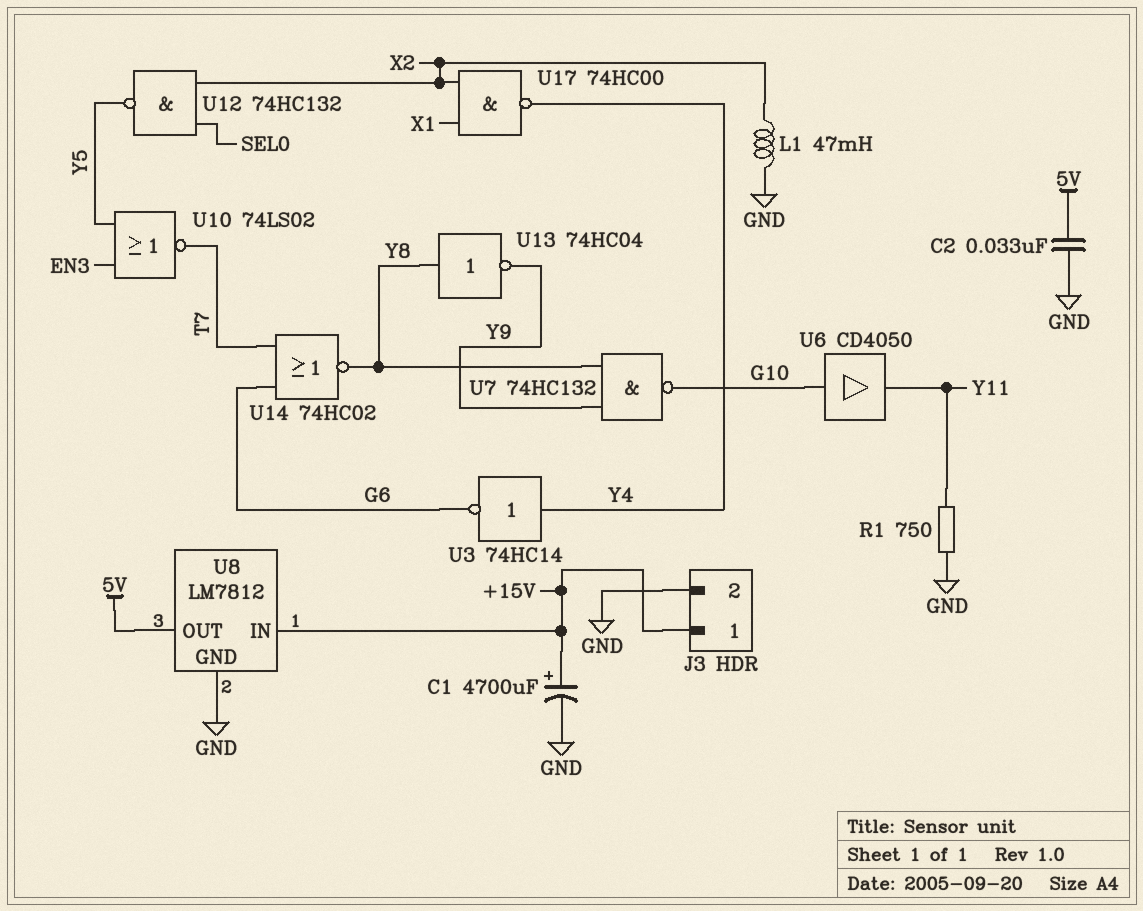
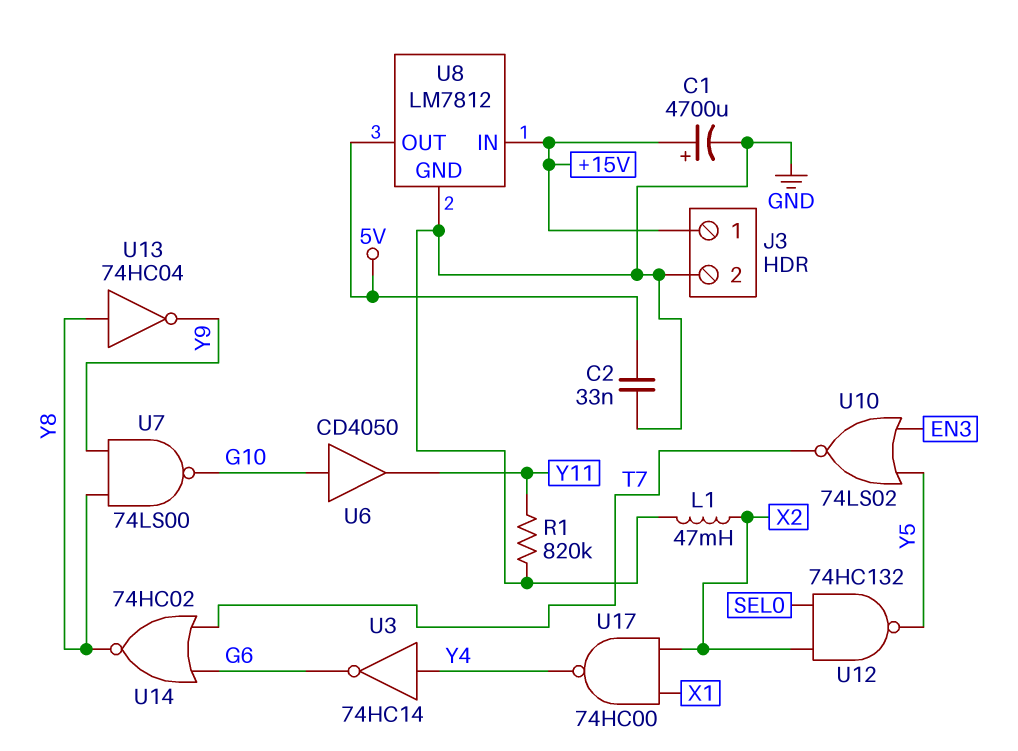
R1: 750 (GND, Y11) -> 820k (GND, Y11)
U7: NAND 74HC132 (in Y8, in Y9, out G10) -> NAND 74LS00 (in Y8, in Y9, out G10)

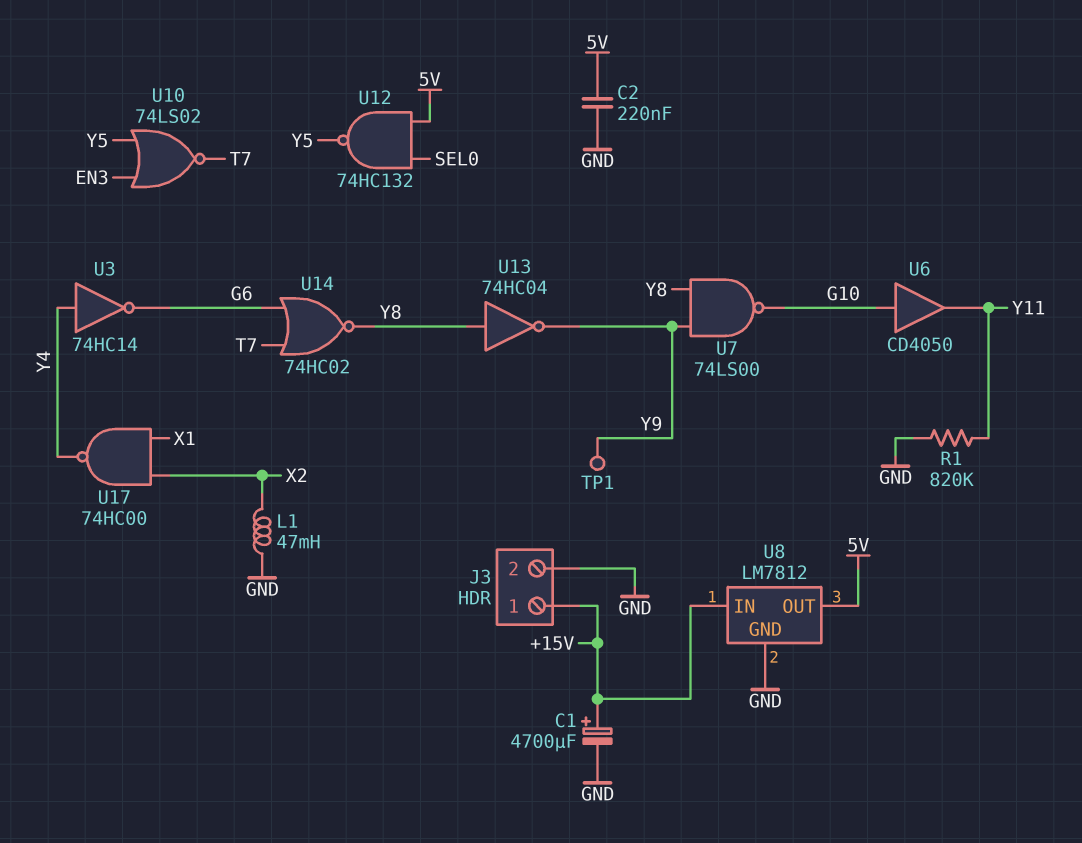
C2: 33nF (5V, GND) -> 220nF (5V, GND)
TP1: none -> test point (Y9)
U12: NAND 74HC132 (in SEL0, in X2, out Y5) -> NAND 74HC132 (in 5V, in SEL0, out Y5)

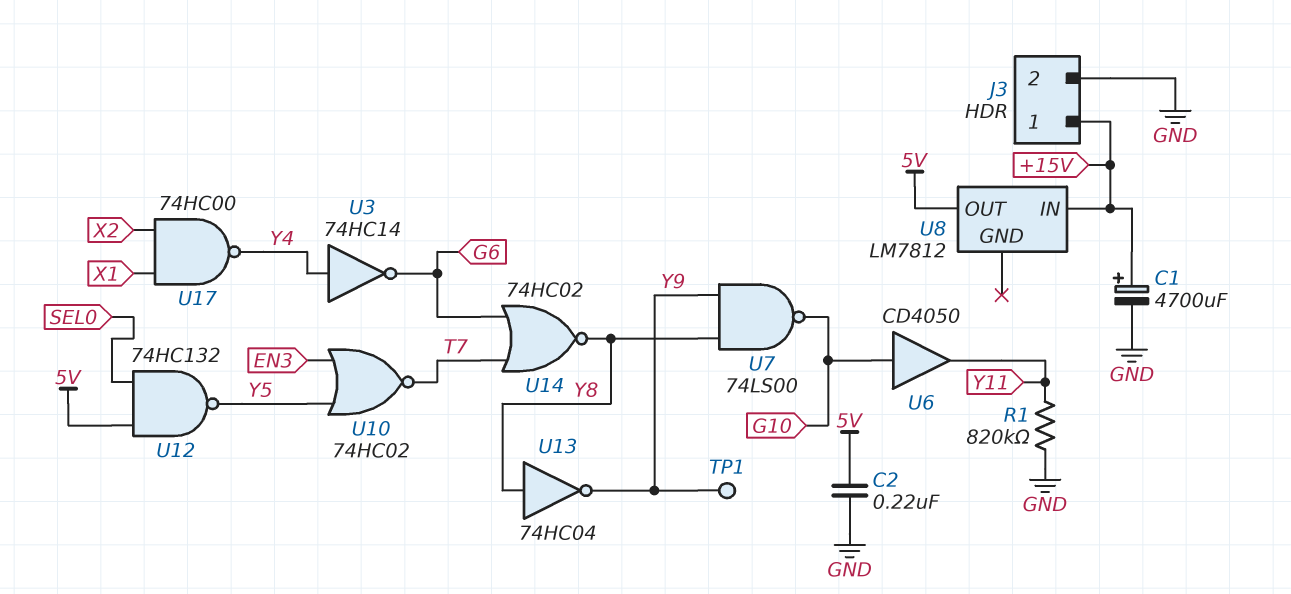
L1: 47mH (GND, X2) -> none
U8 pin GND: GND -> none
U10: NOR 74LS02 (in EN3, in Y5, out T7) -> NOR 74HC02 (in EN3, in Y5, out T7)

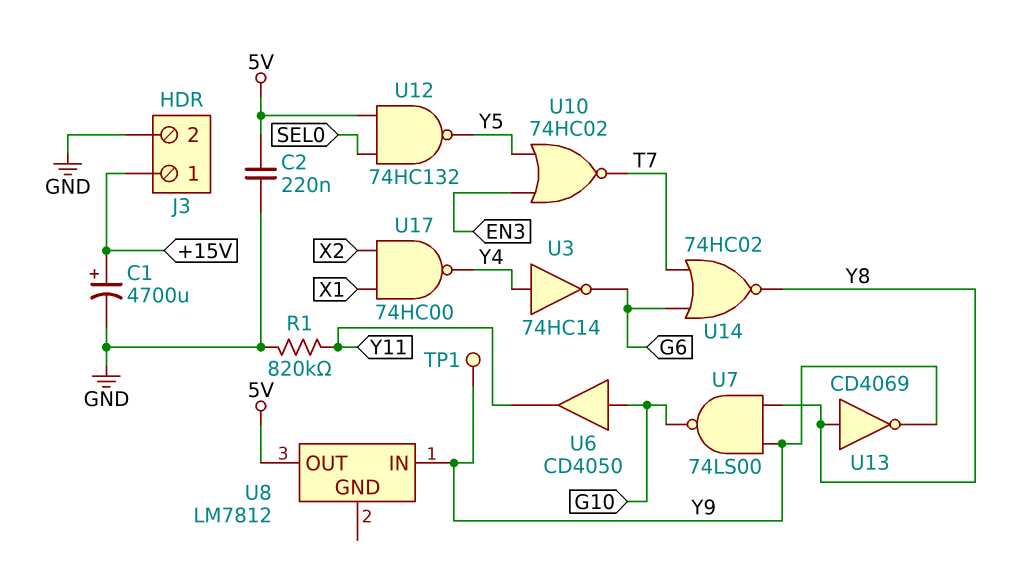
U8 pin IN: +15V -> Y9
U13: NOT 74HC04 (in Y8, out Y9) -> NOT CD4069 (in Y8, out Y9)

